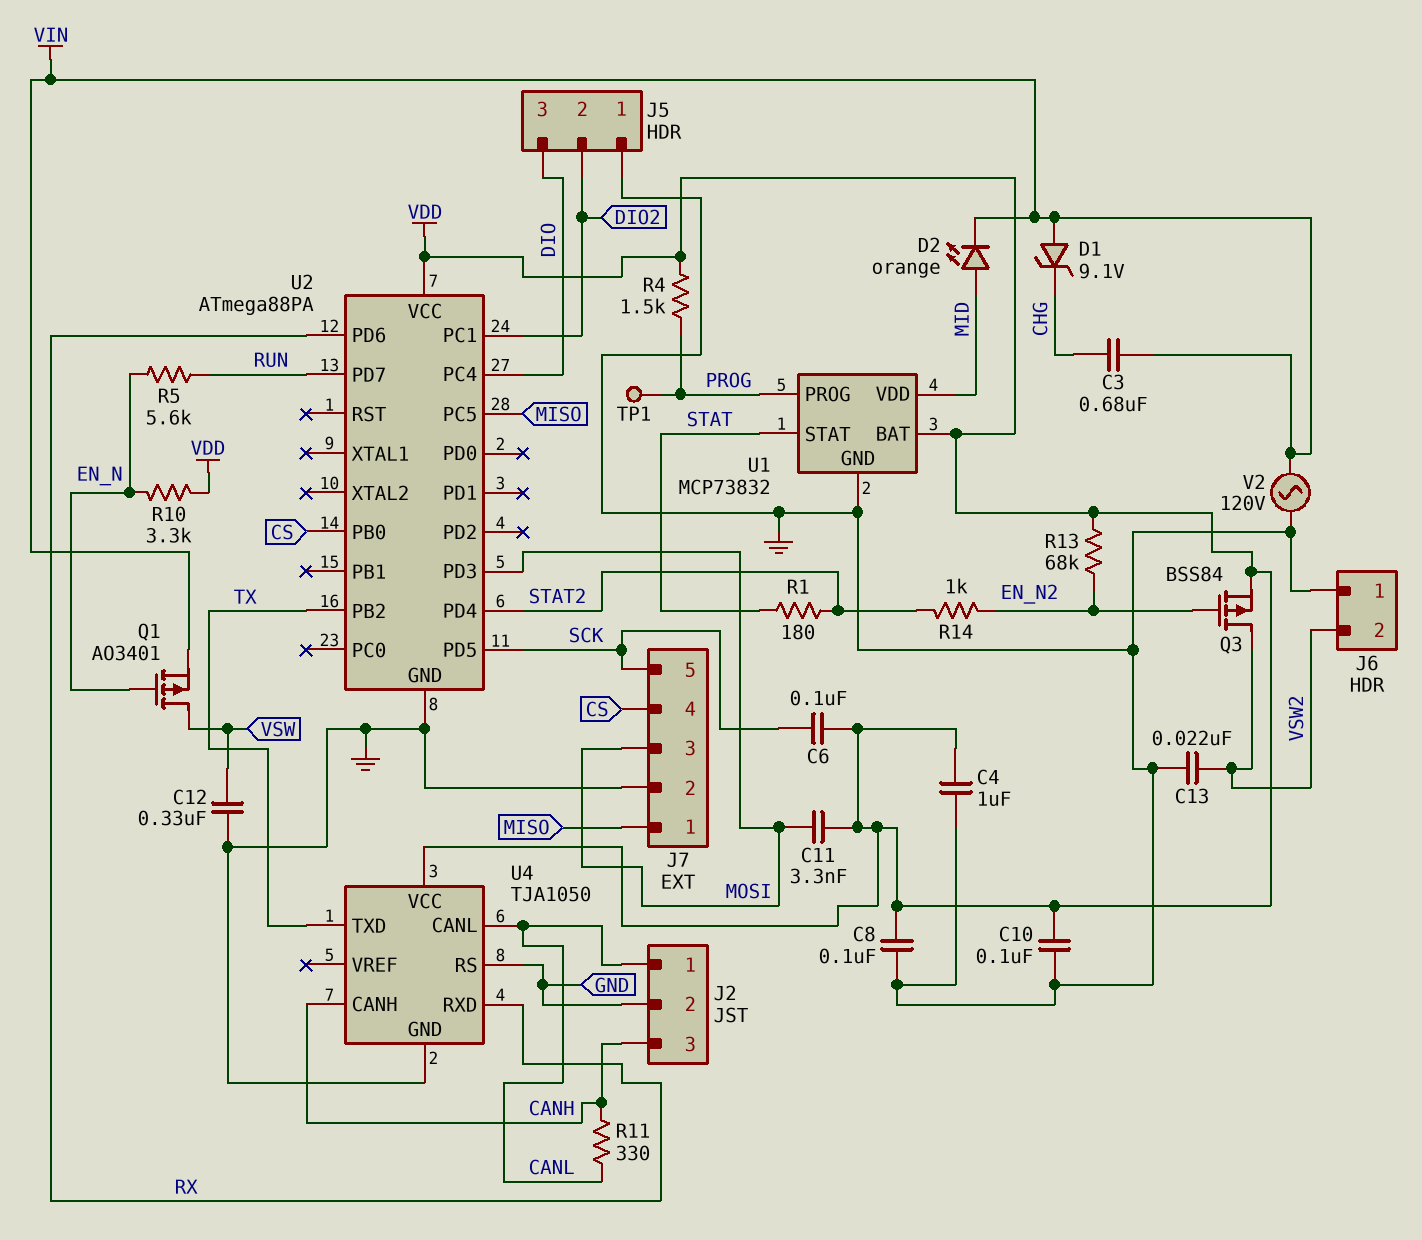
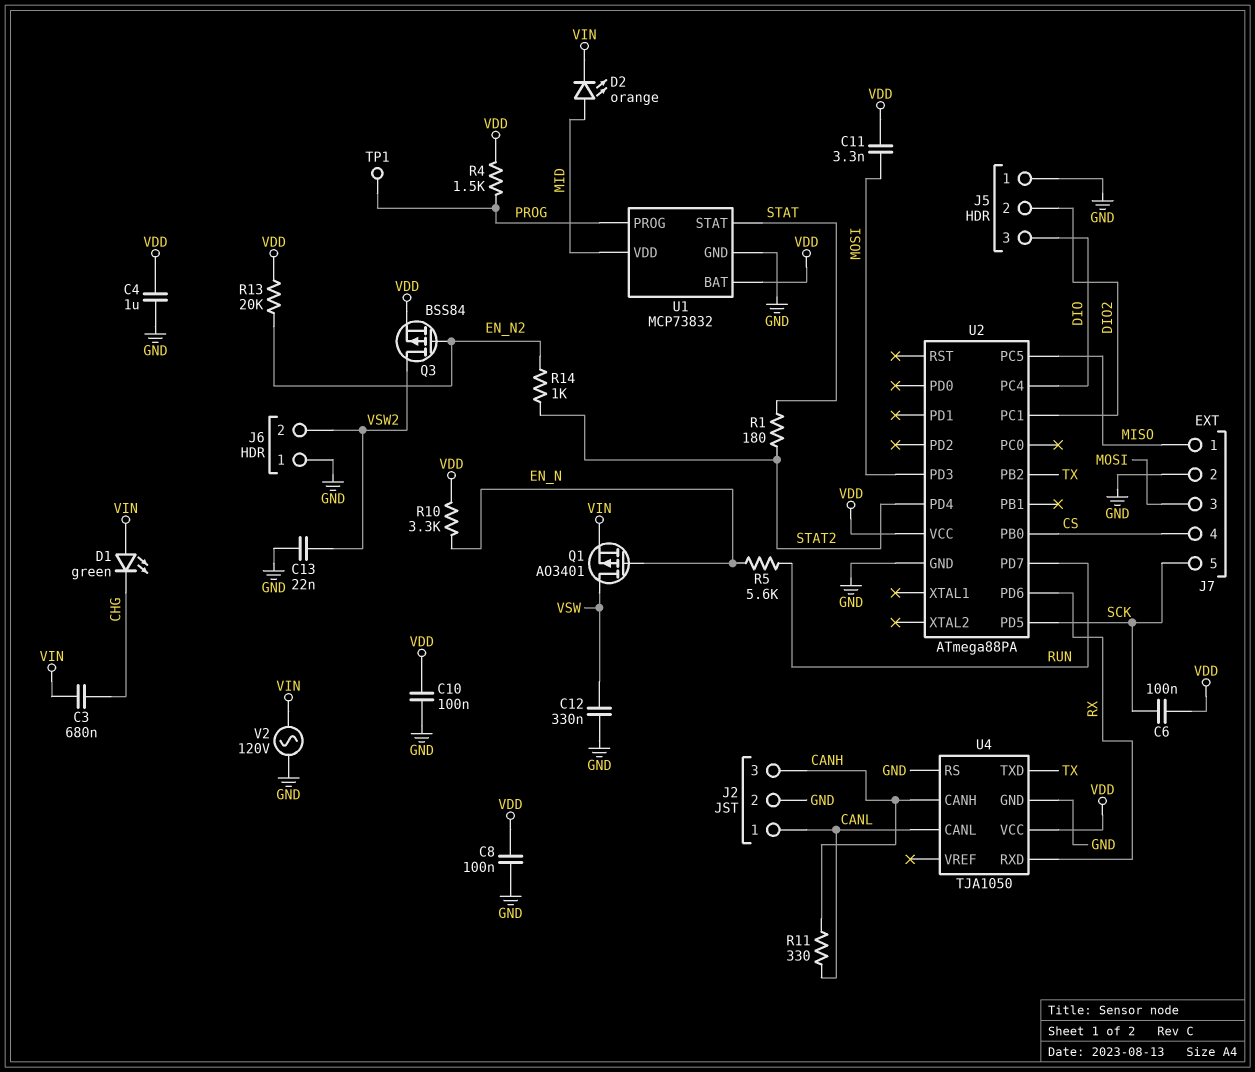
D1: zener 9.1V (A VIN, K CHG) -> LED green (A VIN, K CHG)
R13: 68k (EN_N2, VDD) -> 20k (EN_N2, VDD)

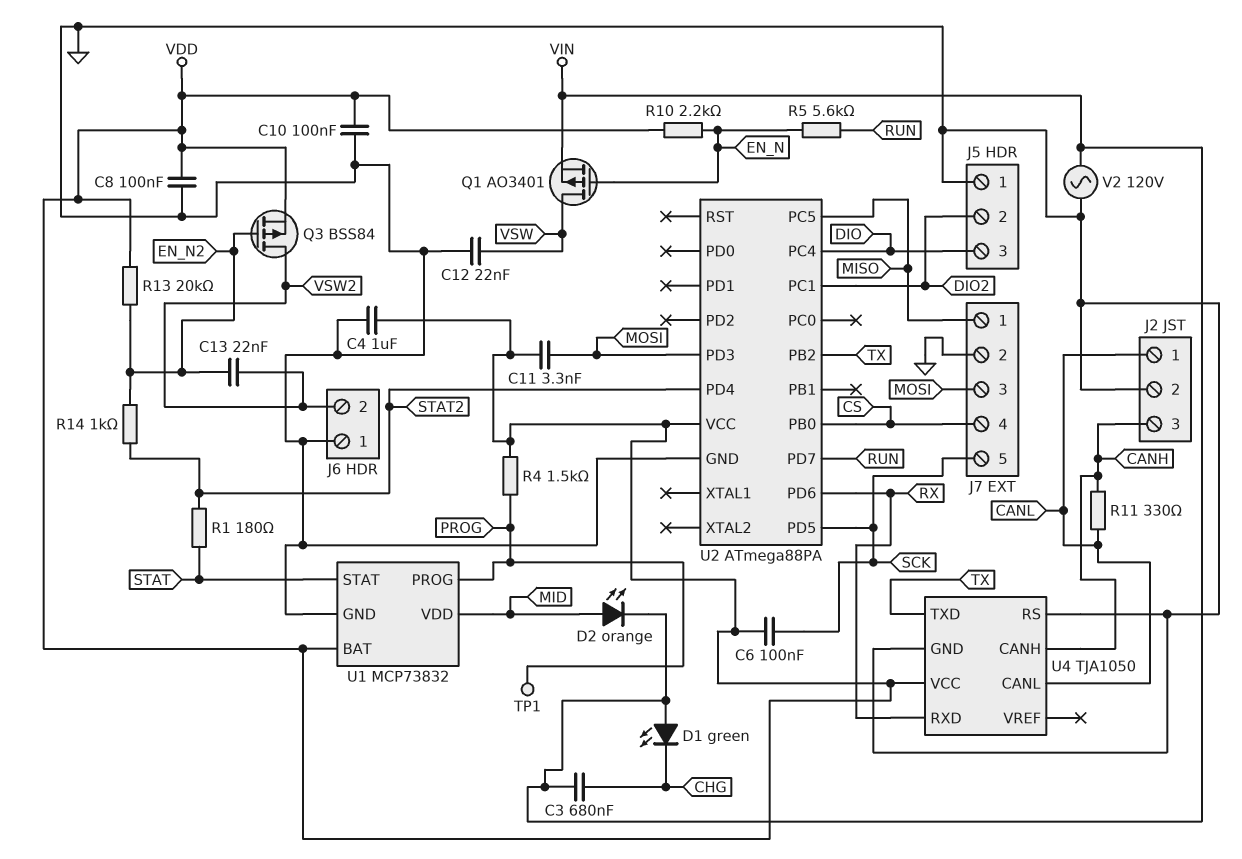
C12: 330nF (GND, VSW) -> 22nF (GND, VSW)
C13: 22nF (GND, VSW2) -> 22nF (EN_N2, VSW2)
R10: 3.3k (EN_N, VDD) -> 2.2k (EN_N, VDD)

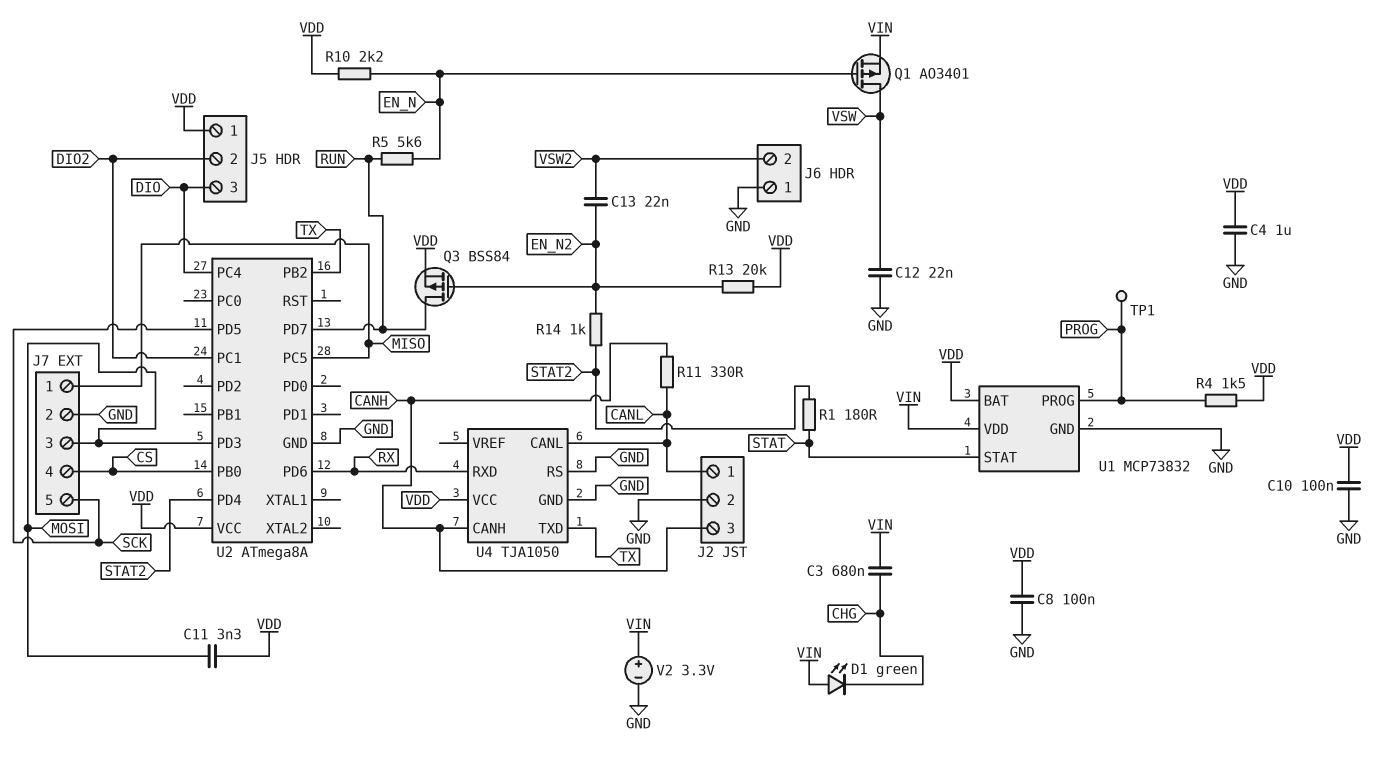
C6: 100nF (SCK, VDD) -> none
D2: LED orange (A MID, K VIN) -> none
J5 pin 1: GND -> VDD
Q3: PMOS BSS84 (G EN_N2, D VSW2, S VDD) -> PMOS BSS84 (G EN_N2, D RUN, S VDD)
U1 pin VDD: MID -> VIN
U2: ATmega88PA -> ATmega8A
V2: AC 120V (GND, VIN) -> 3.3V (plus VIN, minus GND)

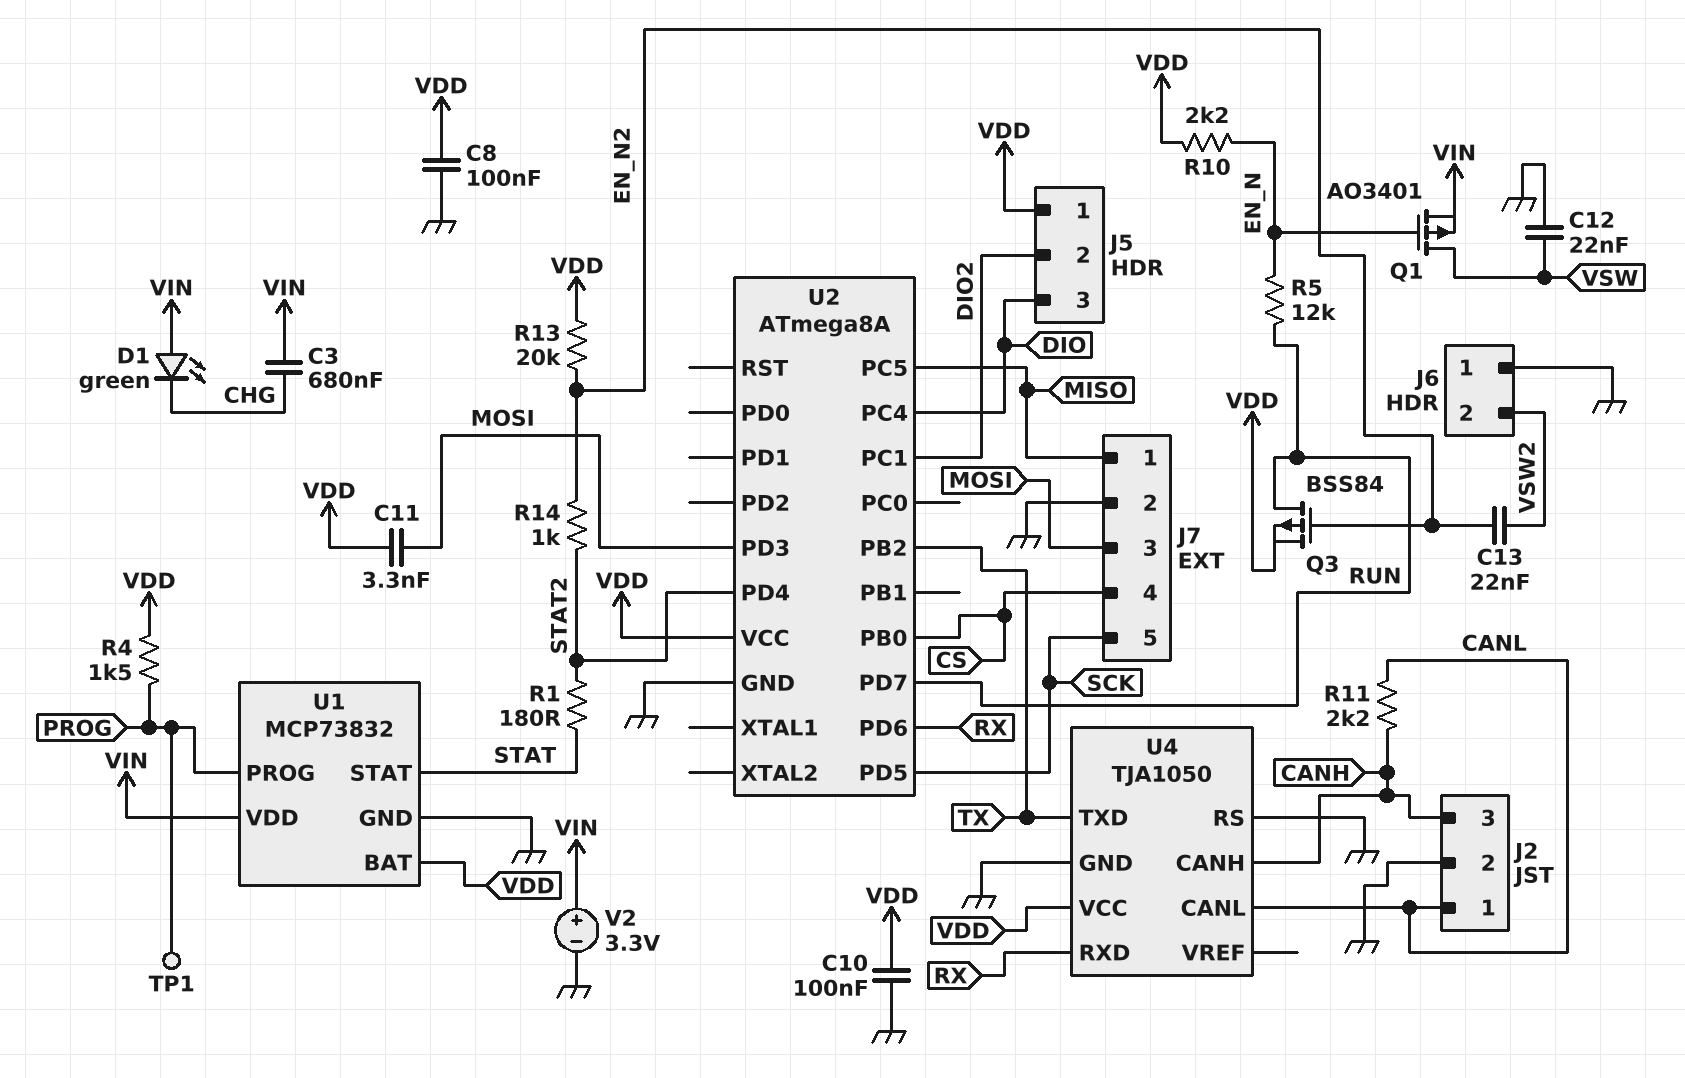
C4: 1uF (GND, VDD) -> none
R5: 5.6k (EN_N, RUN) -> 12k (EN_N, RUN)
R11: 330 (CANH, CANL) -> 2.2k (CANH, CANL)

